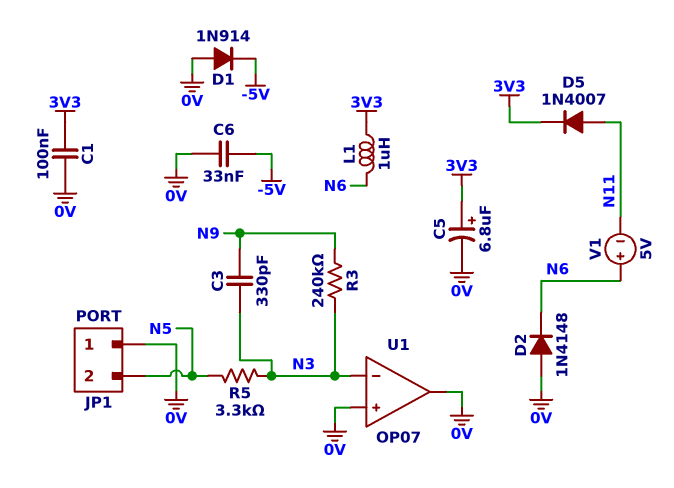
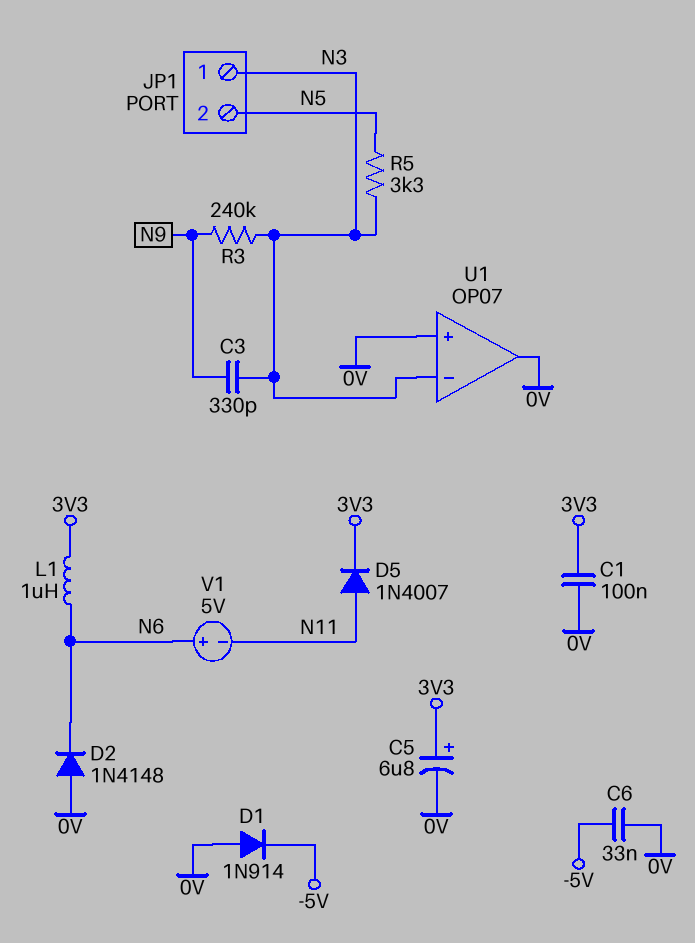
JP1 pin 1: 0V -> N3

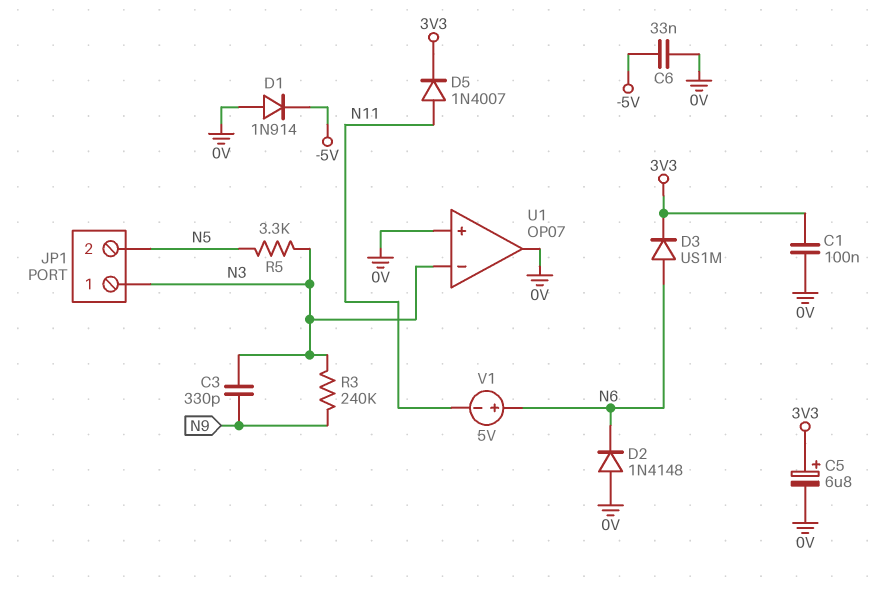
D3: none -> diode US1M (A N6, K 3V3)
L1: 1uH (3V3, N6) -> none

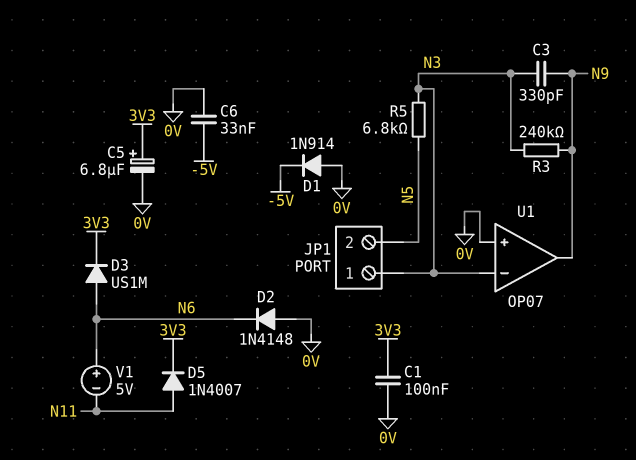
R5: 3.3k (N3, N5) -> 6.8k (N3, N5)
U1 pin out: 0V -> N9

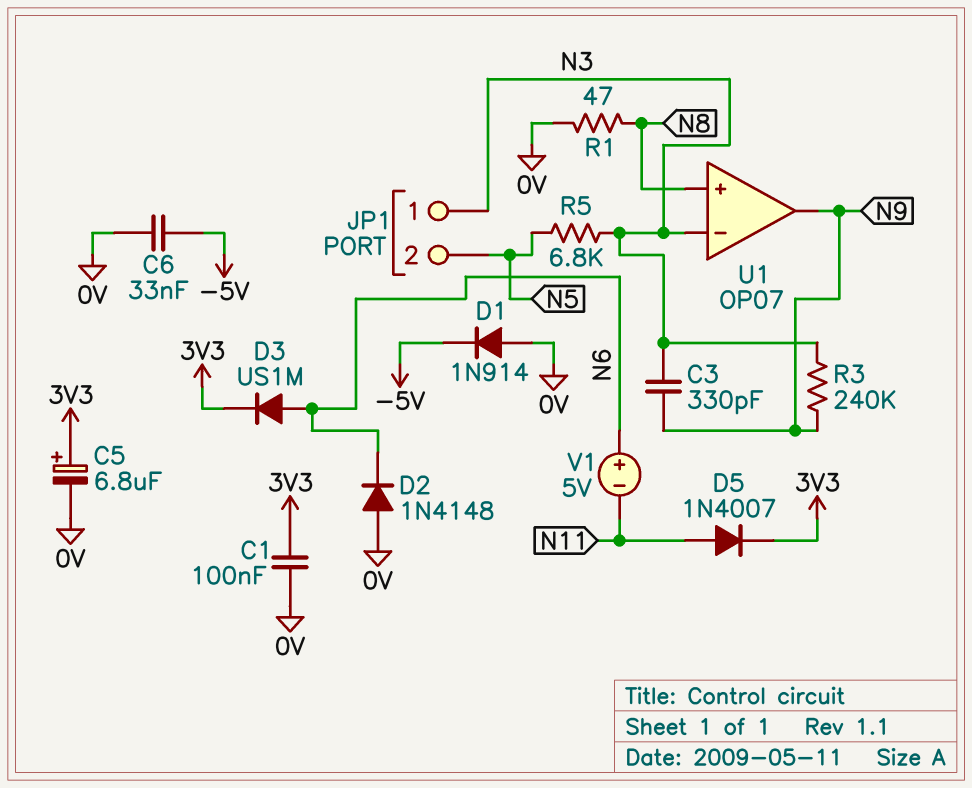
R1: none -> 47 (0V, N8)
U1 pin in+: 0V -> N8

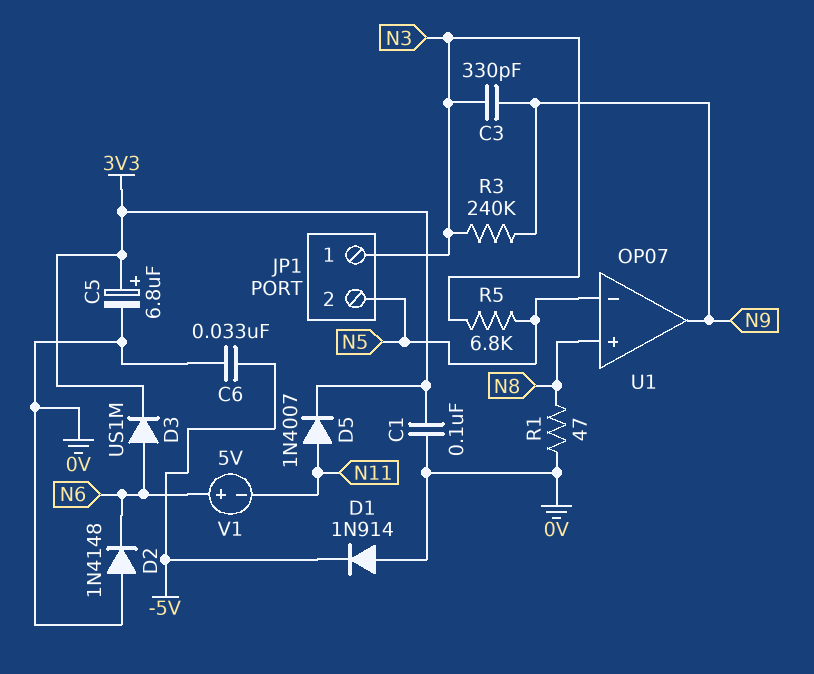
U1 pin in-: N3 -> N5

